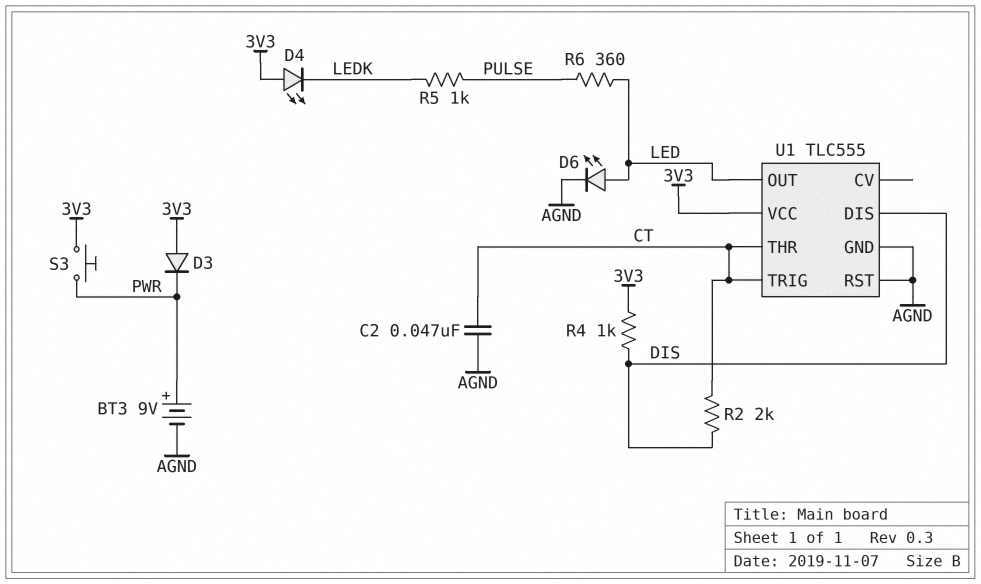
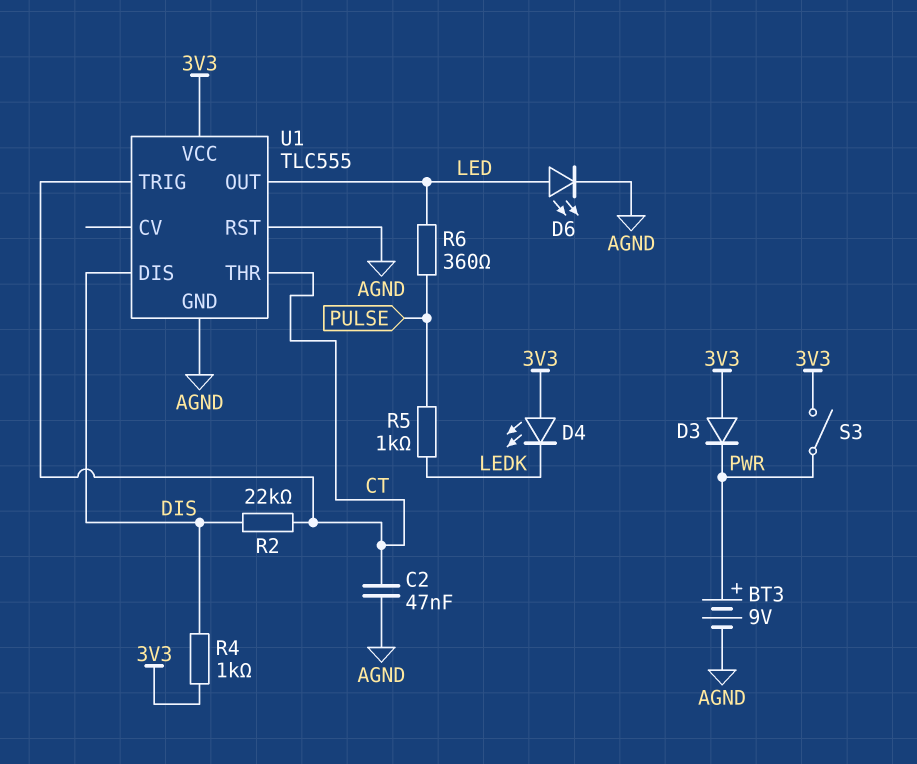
R2: 2k (CT, DIS) -> 22k (CT, DIS)
S3: button (3V3, PWR) -> switch (3V3, PWR)

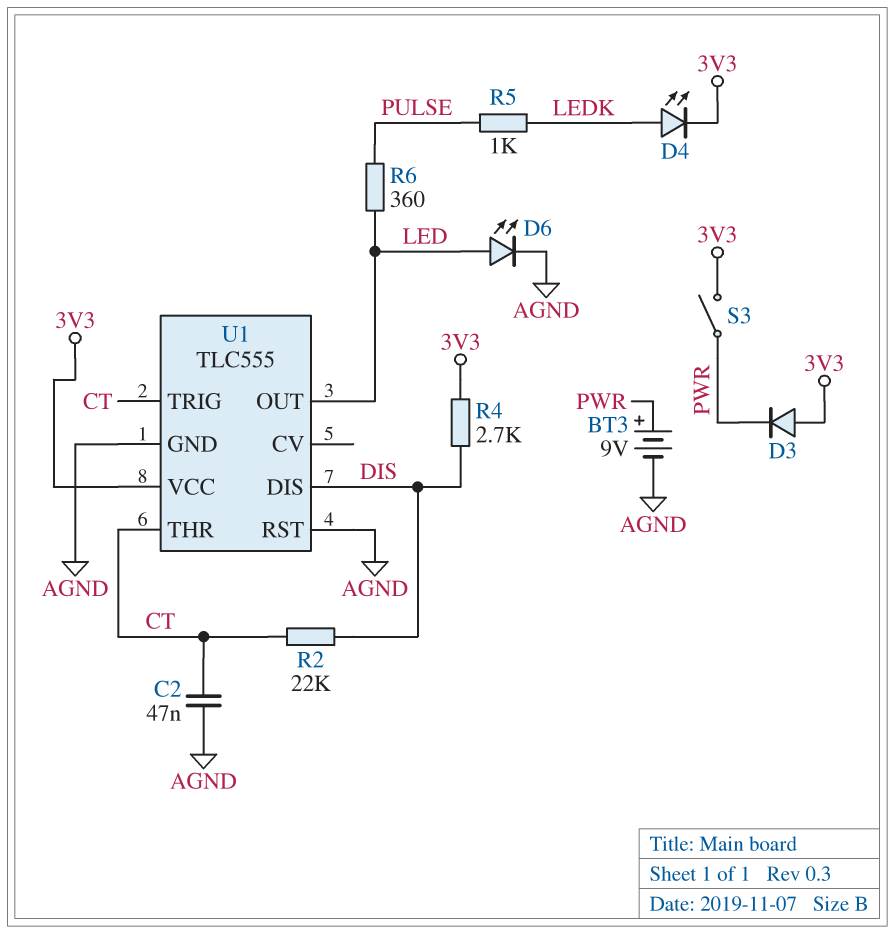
D4: LED (A 3V3, K LEDK) -> LED (A LEDK, K 3V3)
R4: 1k (3V3, DIS) -> 2.7k (3V3, DIS)

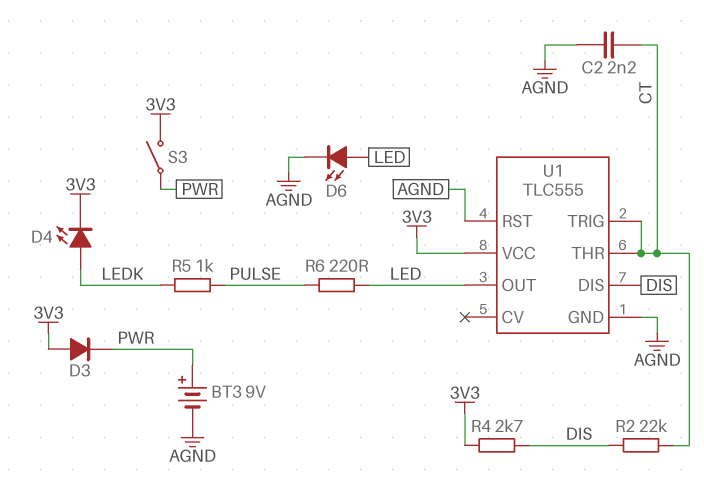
C2: 47nF (AGND, CT) -> 2.2nF (AGND, CT)
R6: 360 (LED, PULSE) -> 220 (LED, PULSE)

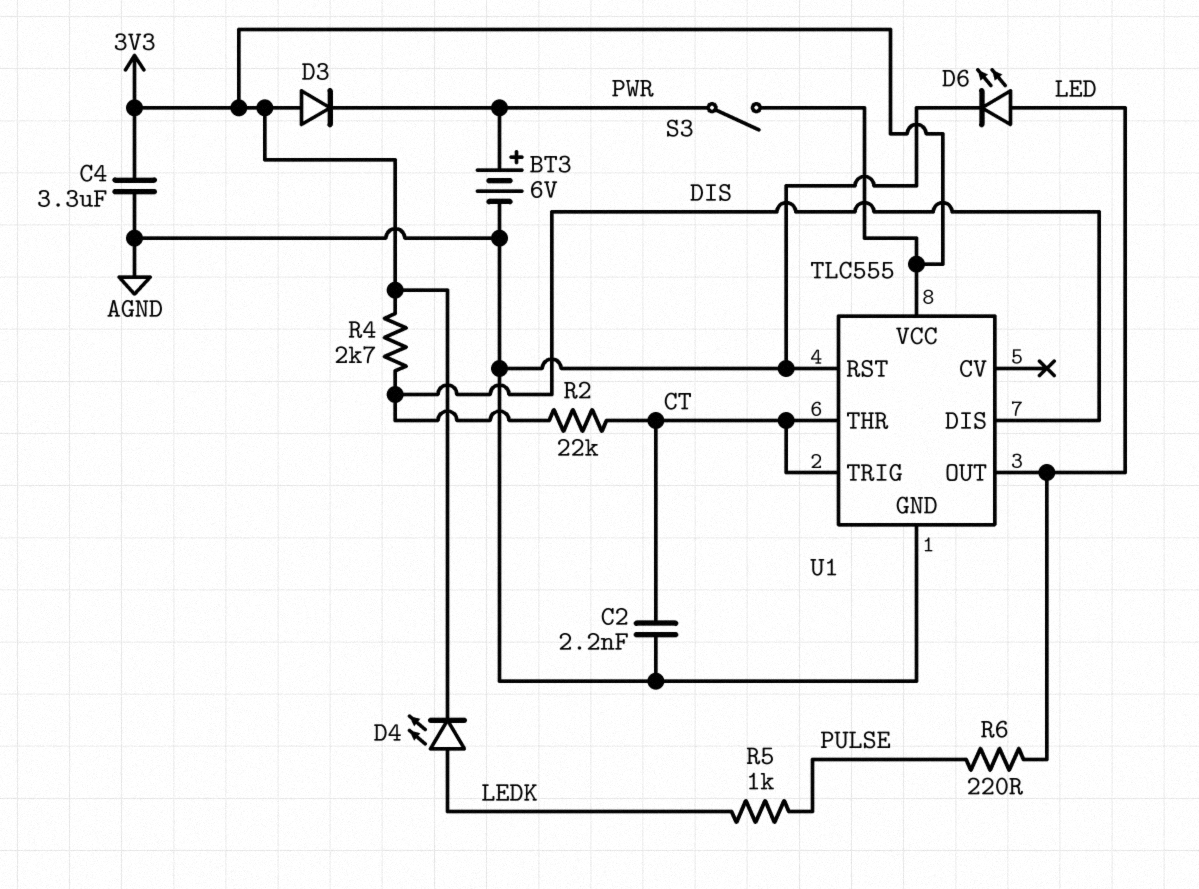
BT3: 9V (plus PWR, minus AGND) -> 6V (plus PWR, minus AGND)
C4: none -> 3.3uF (3V3, AGND)

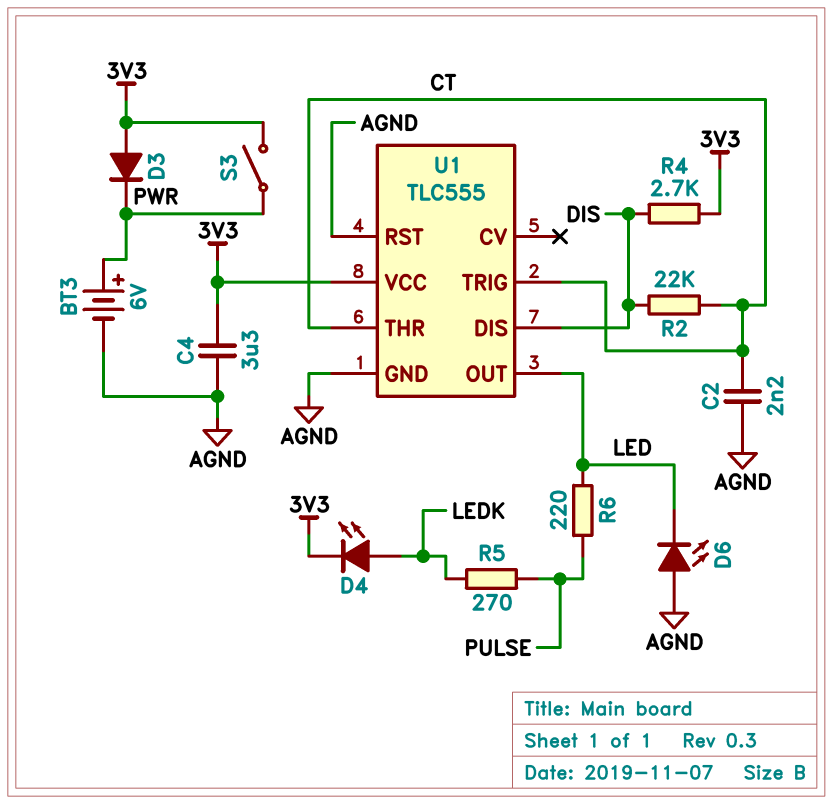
D6: LED (A LED, K AGND) -> LED (A AGND, K LED)
R5: 1k (LEDK, PULSE) -> 270 (LEDK, PULSE)

